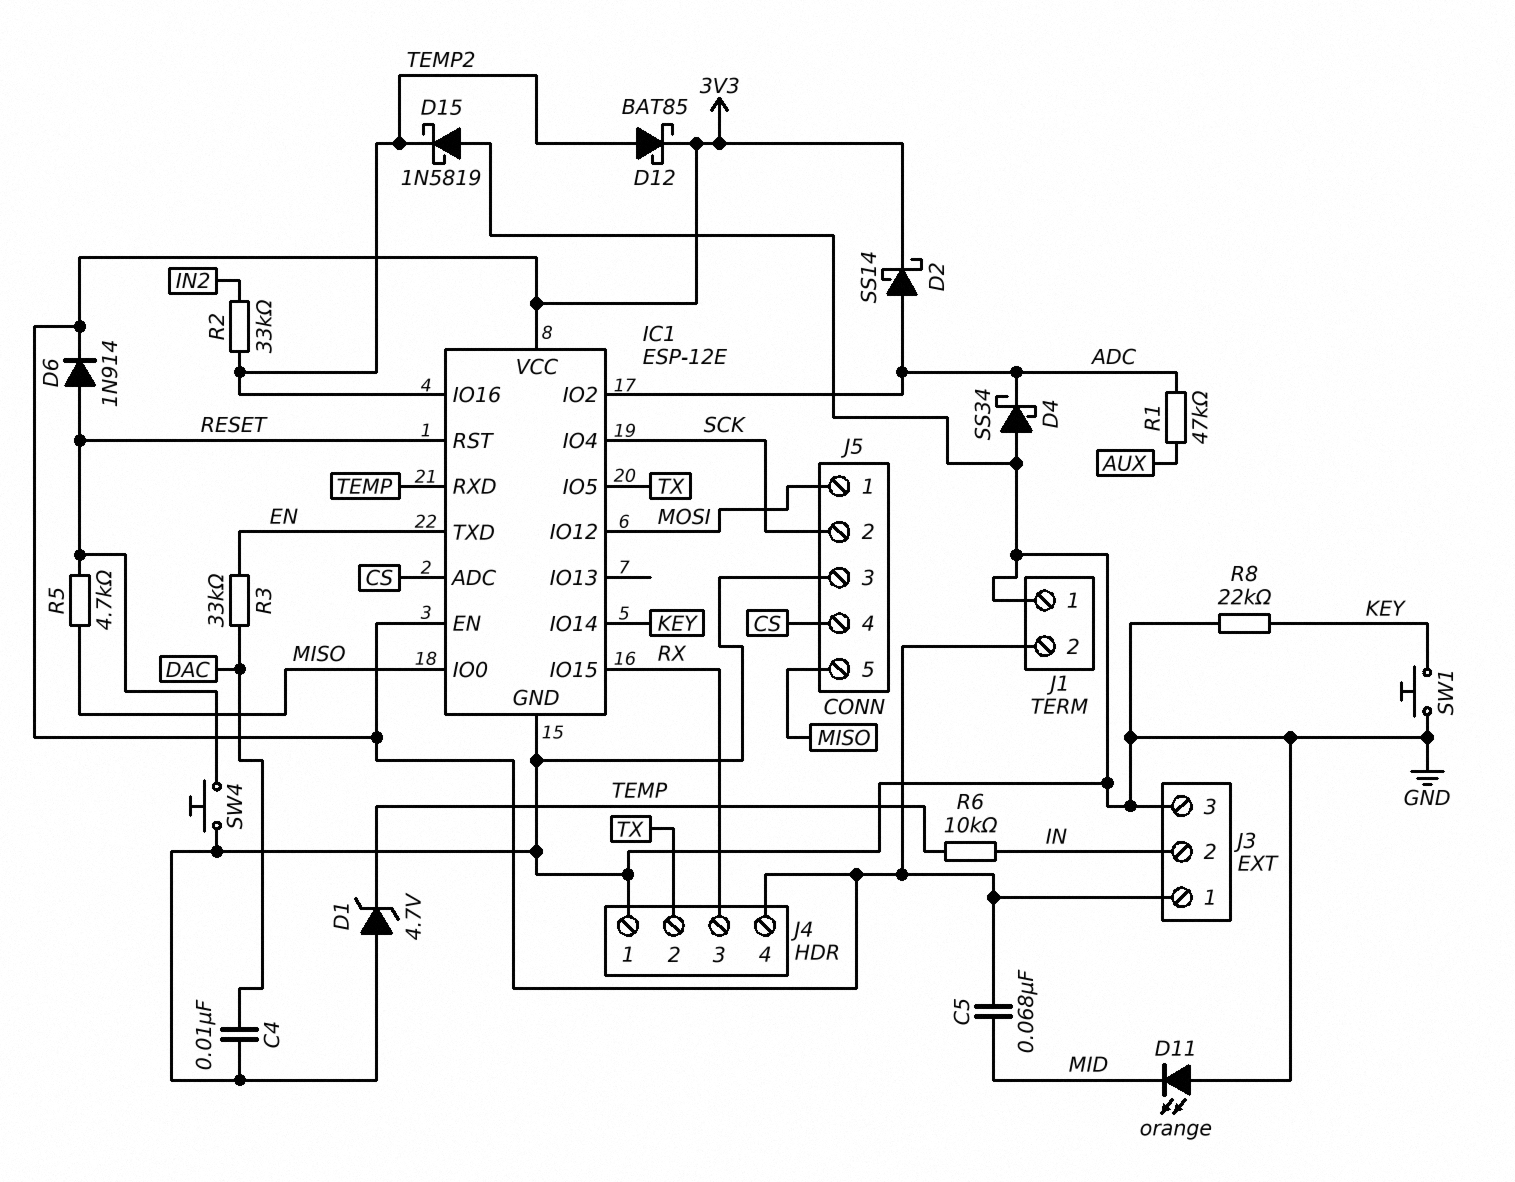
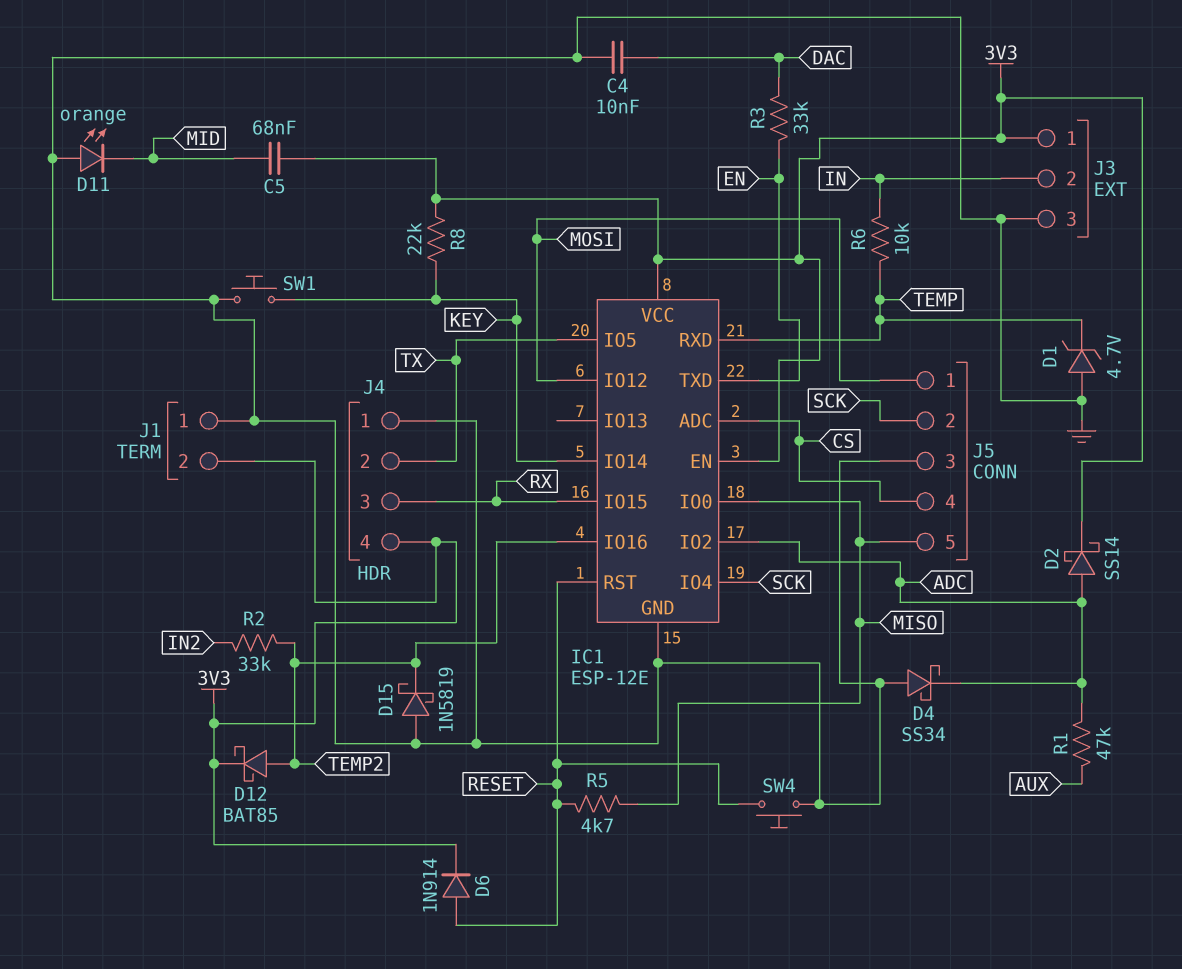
R8: 22k (GND, KEY) -> 22k (3V3, KEY)

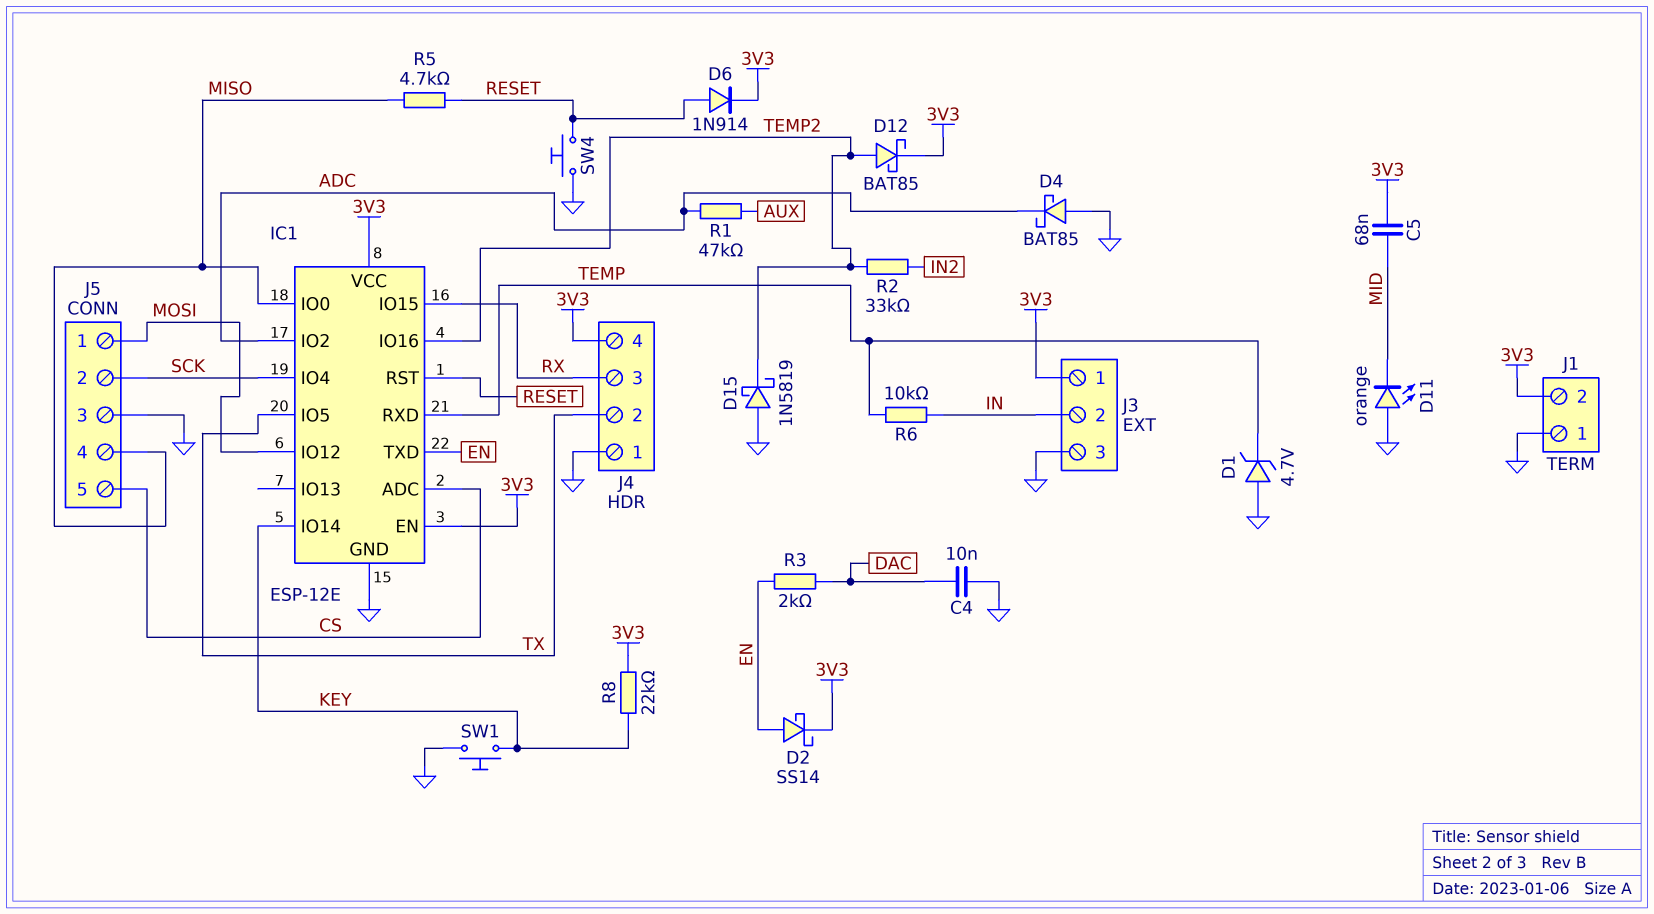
D2: schottky SS14 (A ADC, K 3V3) -> schottky SS14 (A EN, K 3V3)
D4: schottky SS34 (A GND, K ADC) -> schottky BAT85 (A GND, K ADC)
J5 pin 4: CS -> MISO
J5 pin 5: MISO -> CS
R3: 33k (DAC, EN) -> 2k (DAC, EN)

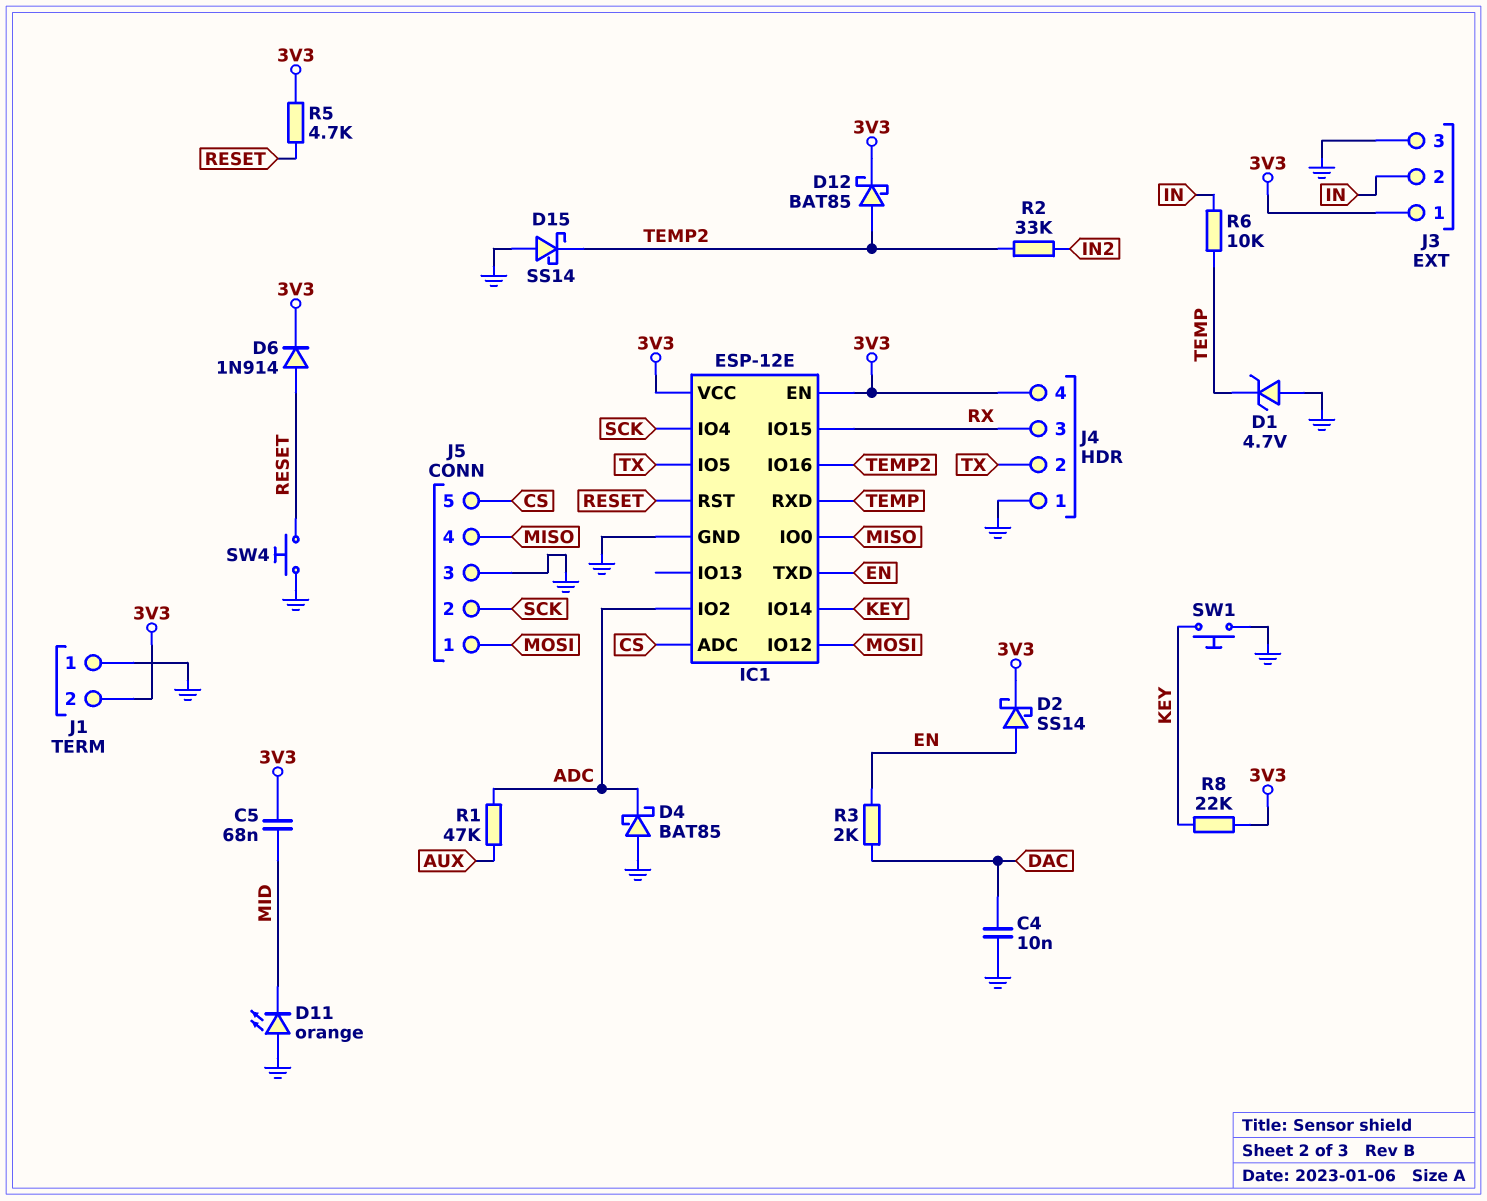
D15: schottky 1N5819 (A GND, K TEMP2) -> schottky SS14 (A GND, K TEMP2)
R5: 4.7k (MISO, RESET) -> 4.7k (3V3, RESET)

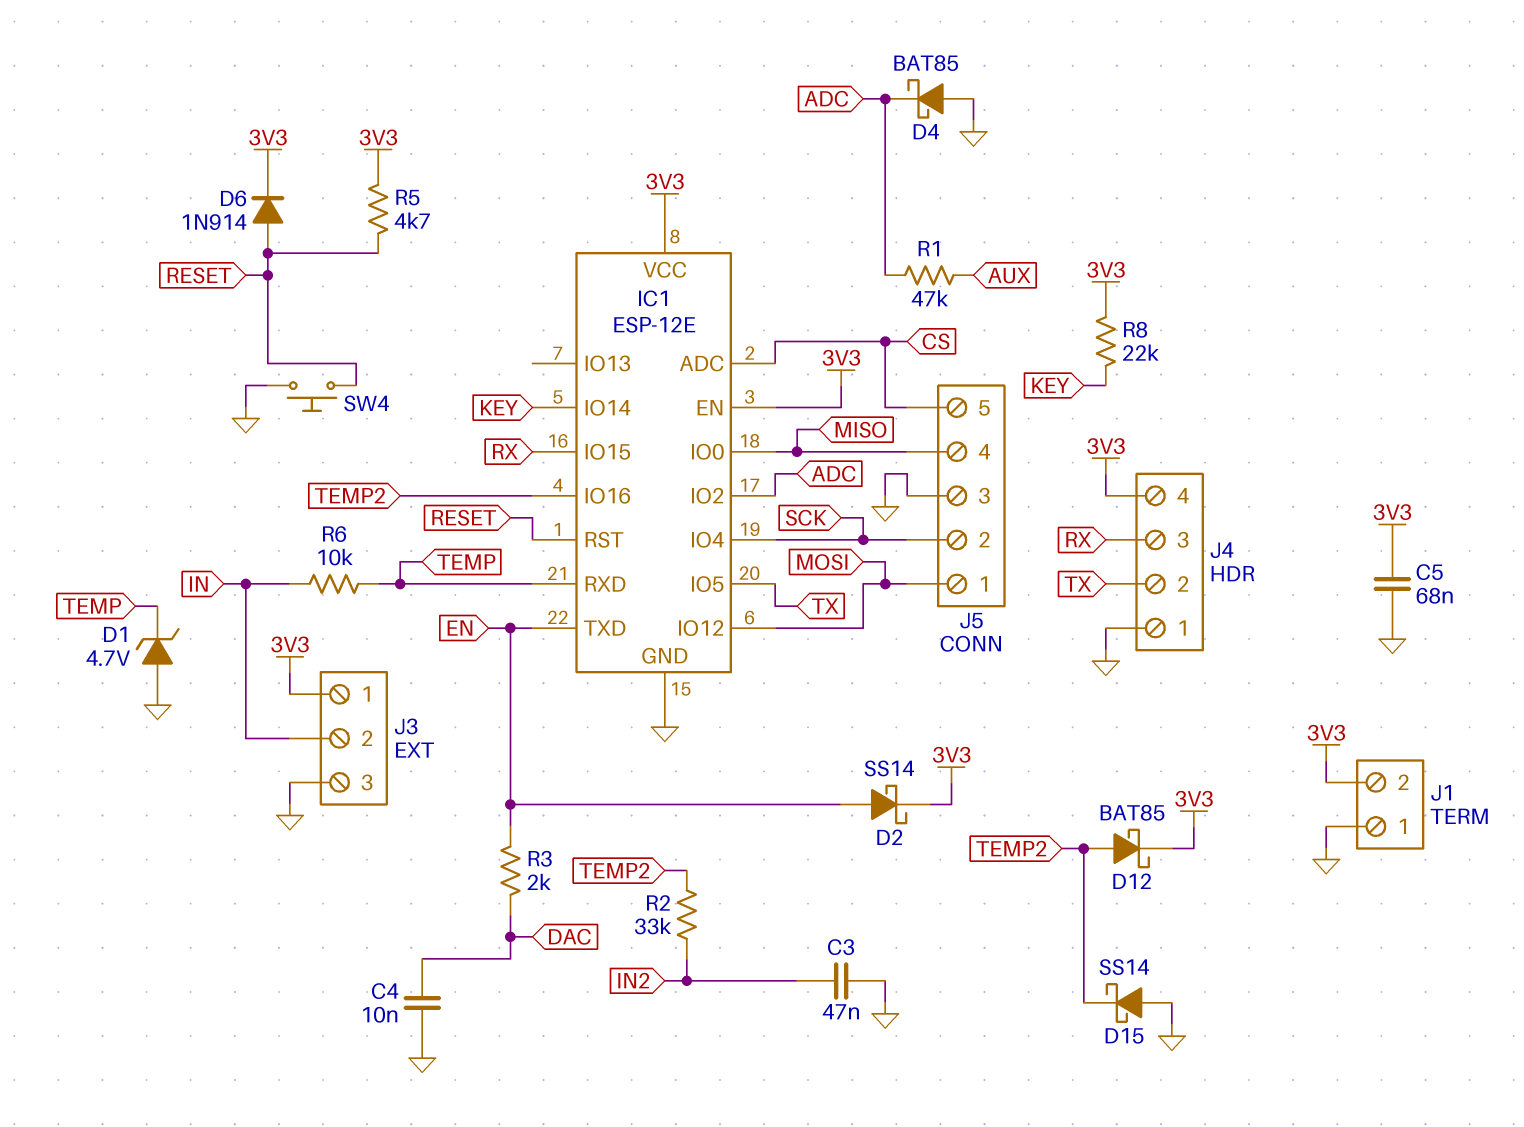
C3: none -> 47nF (GND, IN2)
C5: 68nF (3V3, MID) -> 68nF (3V3, GND)
D11: LED orange (A GND, K MID) -> none
SW1: button (GND, KEY) -> none

